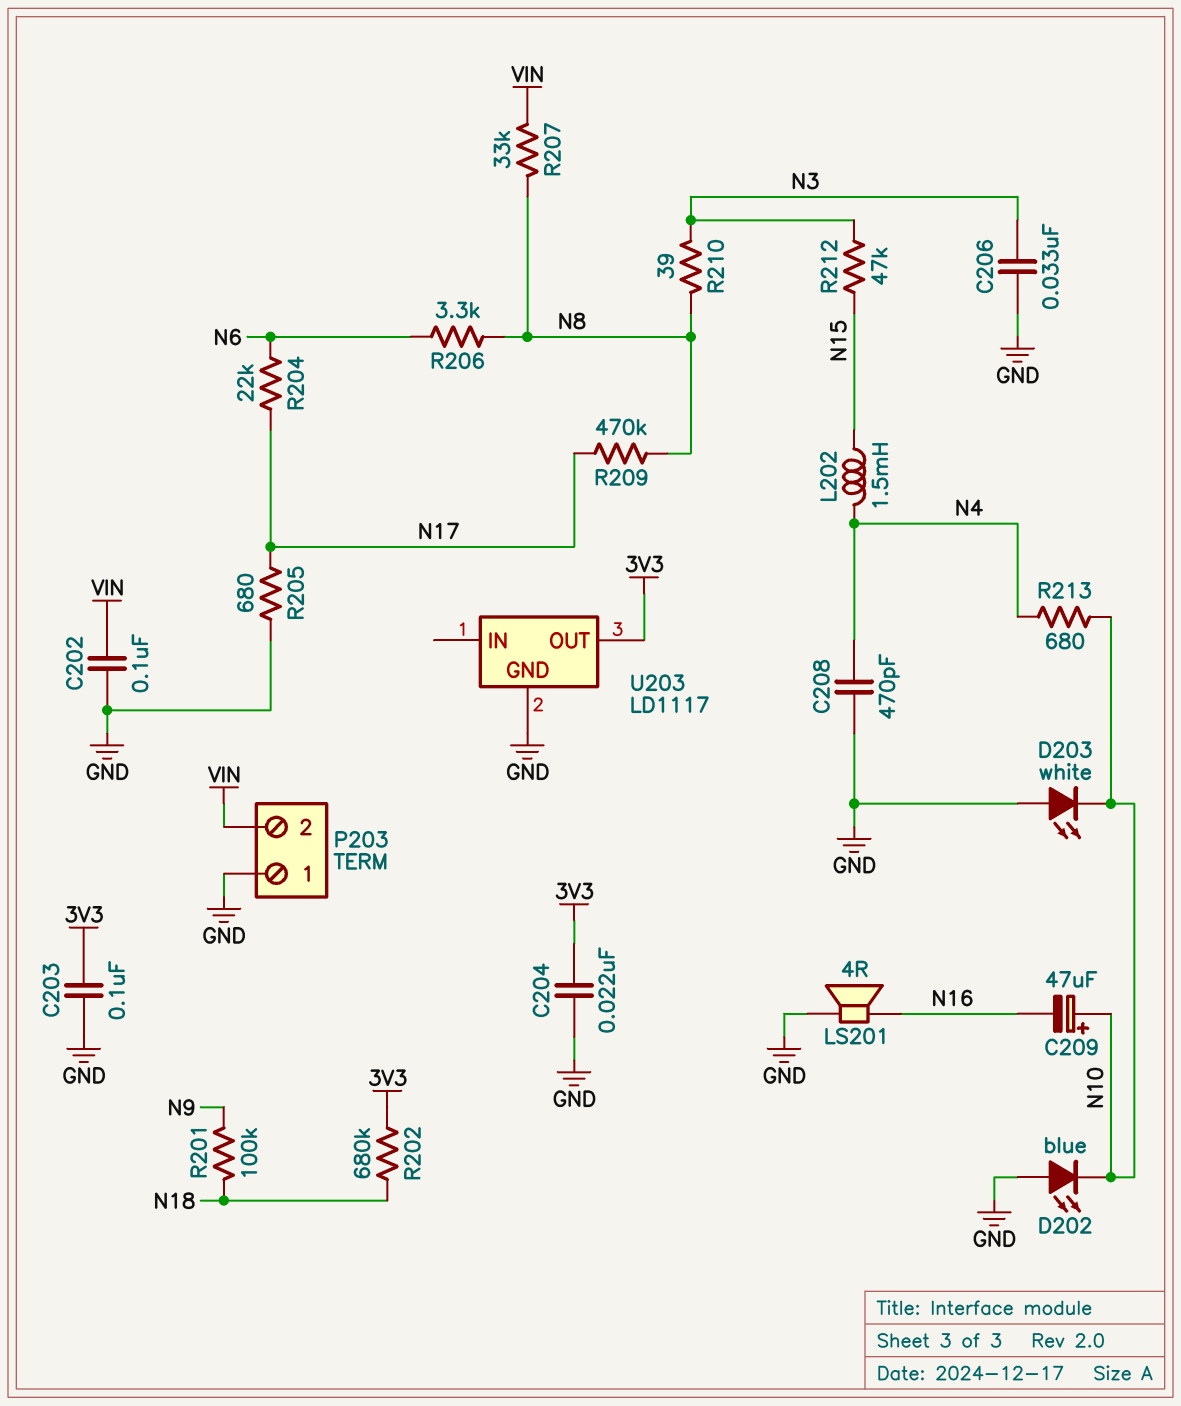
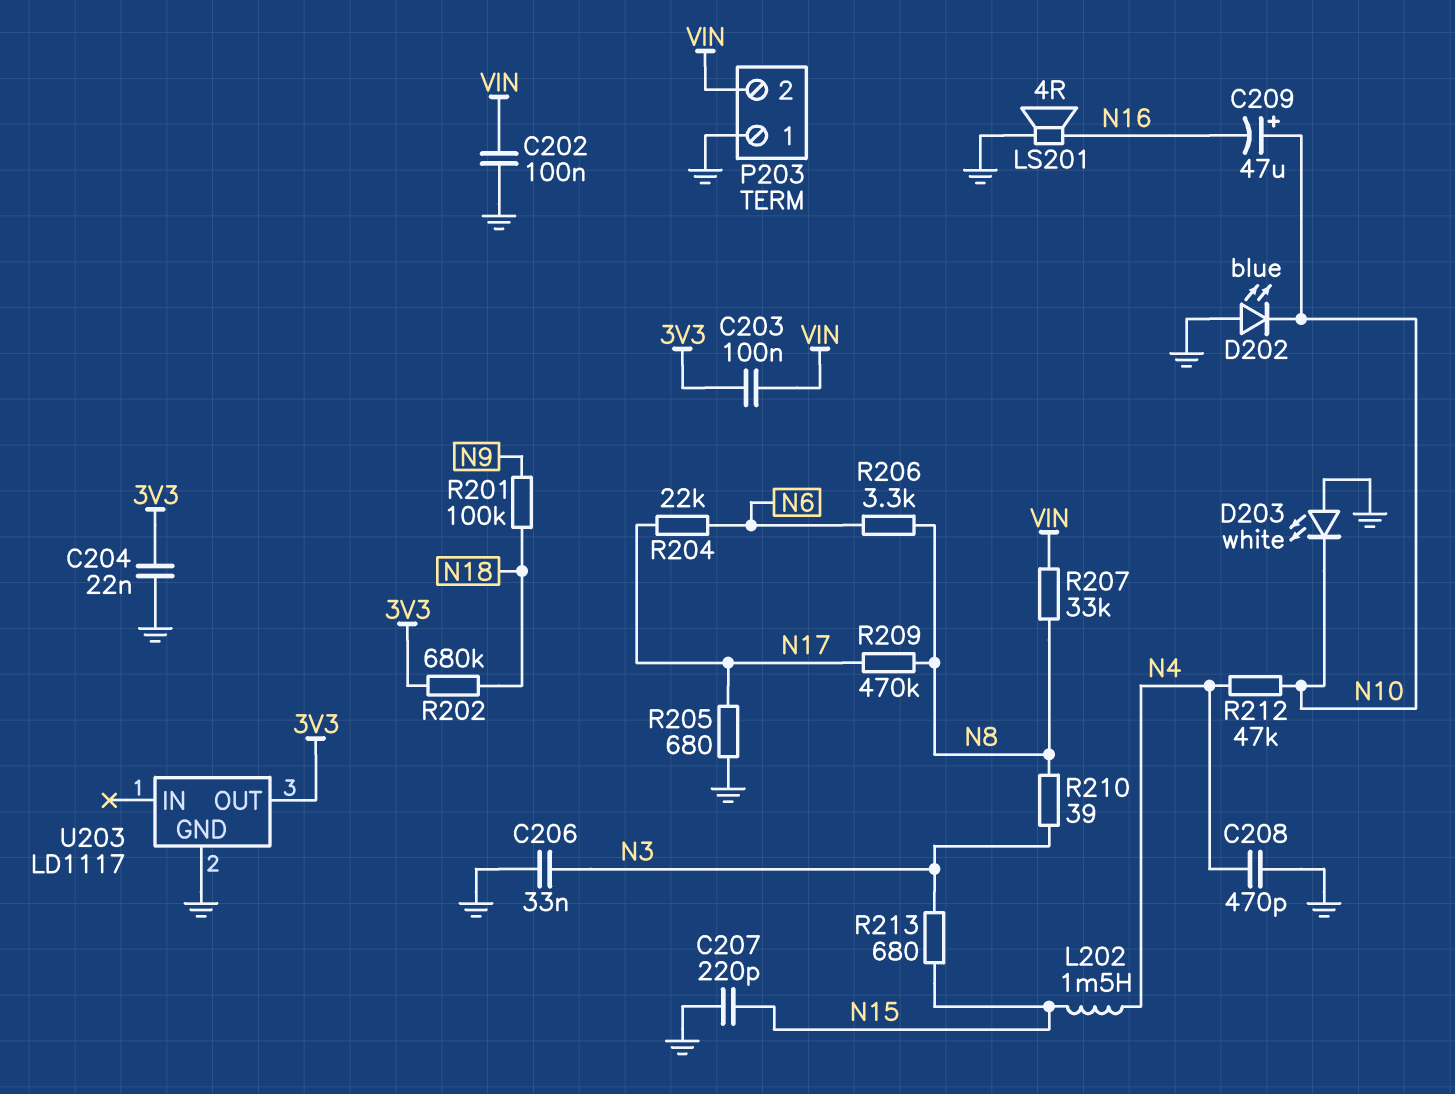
C203: 100nF (3V3, GND) -> 100nF (3V3, VIN)
C207: none -> 220pF (GND, N15)
R212: 47k (N3, N15) -> 47k (N4, N10)
R213: 680 (N4, N10) -> 680 (N3, N15)

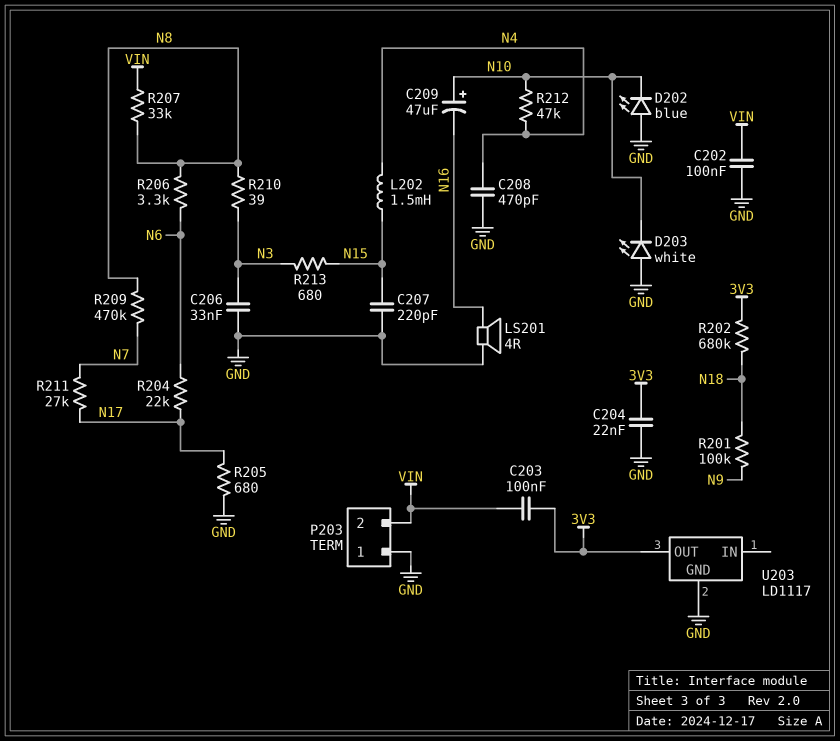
R209: 470k (N8, N17) -> 470k (N7, N8)
R211: none -> 27k (N7, N17)

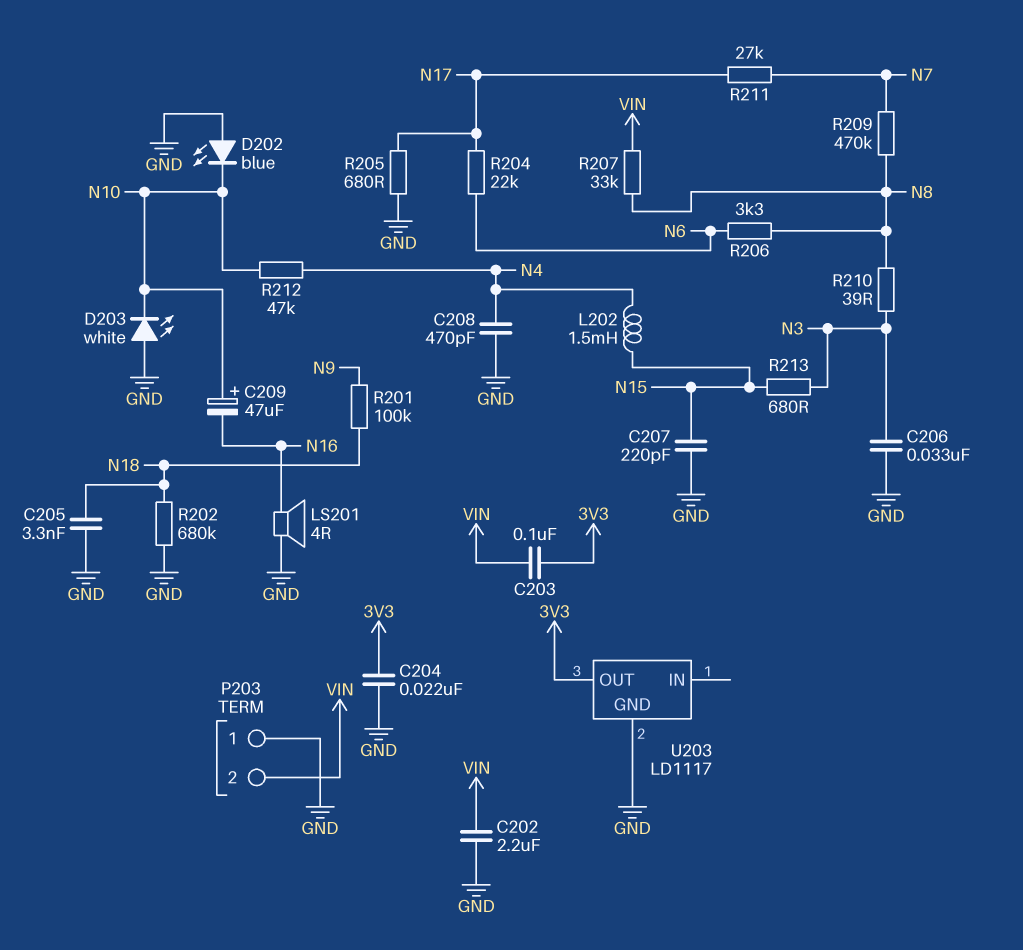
C202: 100nF (GND, VIN) -> 2.2uF (GND, VIN)
C205: none -> 3.3nF (GND, N18)
R202: 680k (3V3, N18) -> 680k (GND, N18)

